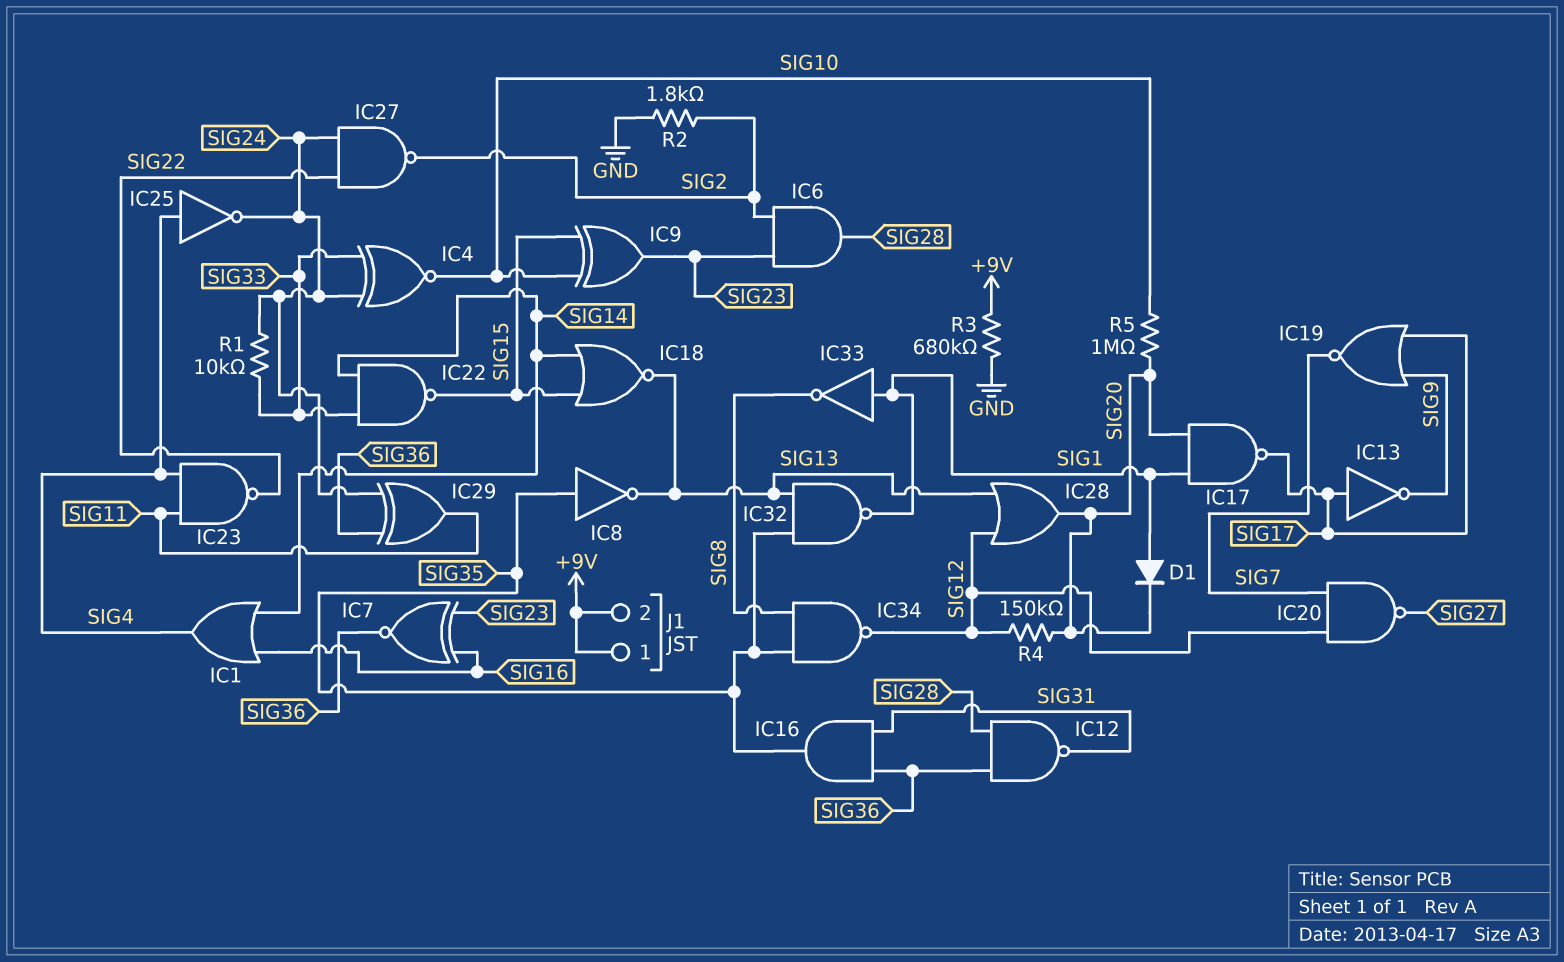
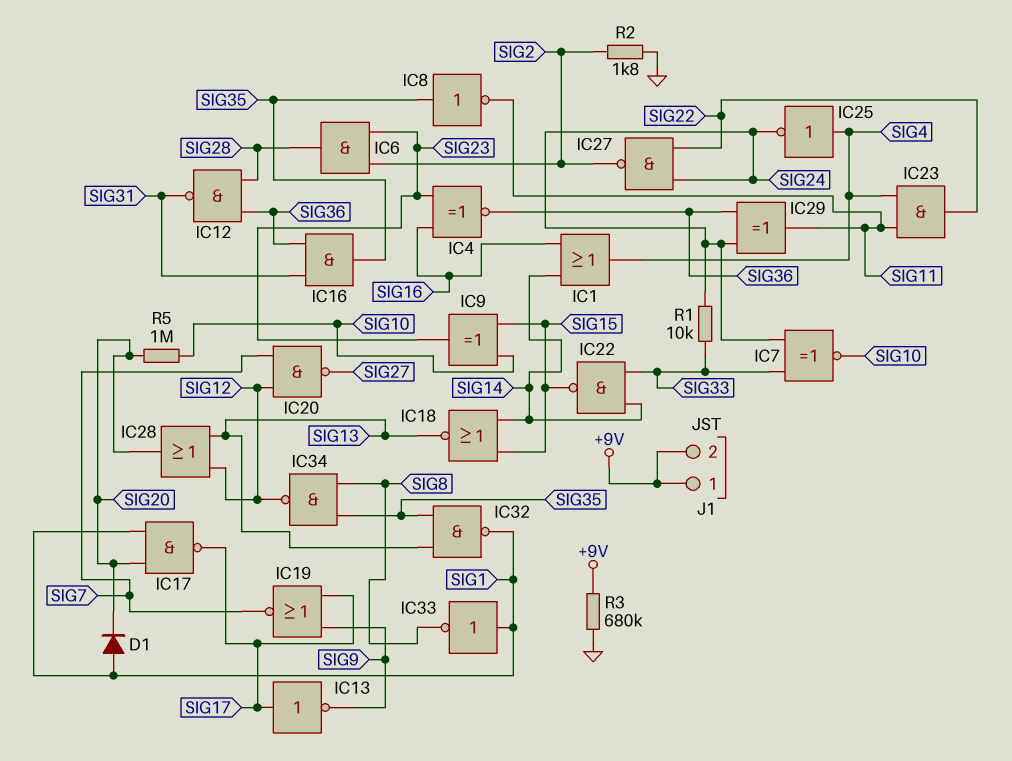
IC4: XNOR (in SIG24, in SIG33, out SIG10) -> XNOR (in SIG16, in SIG23, out SIG36)
IC7: XNOR (in SIG16, in SIG23, out SIG36) -> XNOR (in SIG24, in SIG33, out SIG10)
IC8: NOT (in SIG35, out SIG13) -> NOT (in SIG35, out SIG11)
IC23: NAND (in SIG4, in SIG11, out SIG22) -> AND (in SIG4, in SIG11, out SIG22)
R4: 150k (SIG12, SIG20) -> none

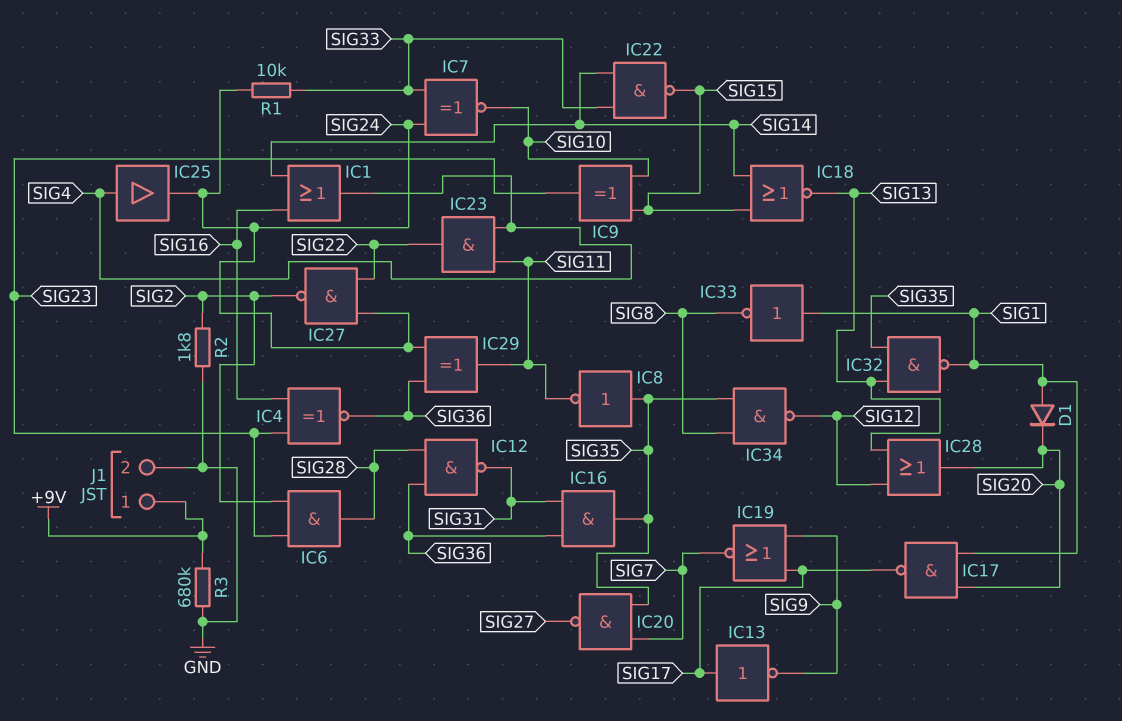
IC20: NAND (in SIG7, in SIG12, out SIG27) -> NAND (in SIG7, in SIG35, out SIG27)
IC25: NOT (in SIG4, out SIG24) -> buffer (in SIG4, out SIG24)
J1 pin 2: +9V -> GND
R5: 1M (SIG10, SIG20) -> none

